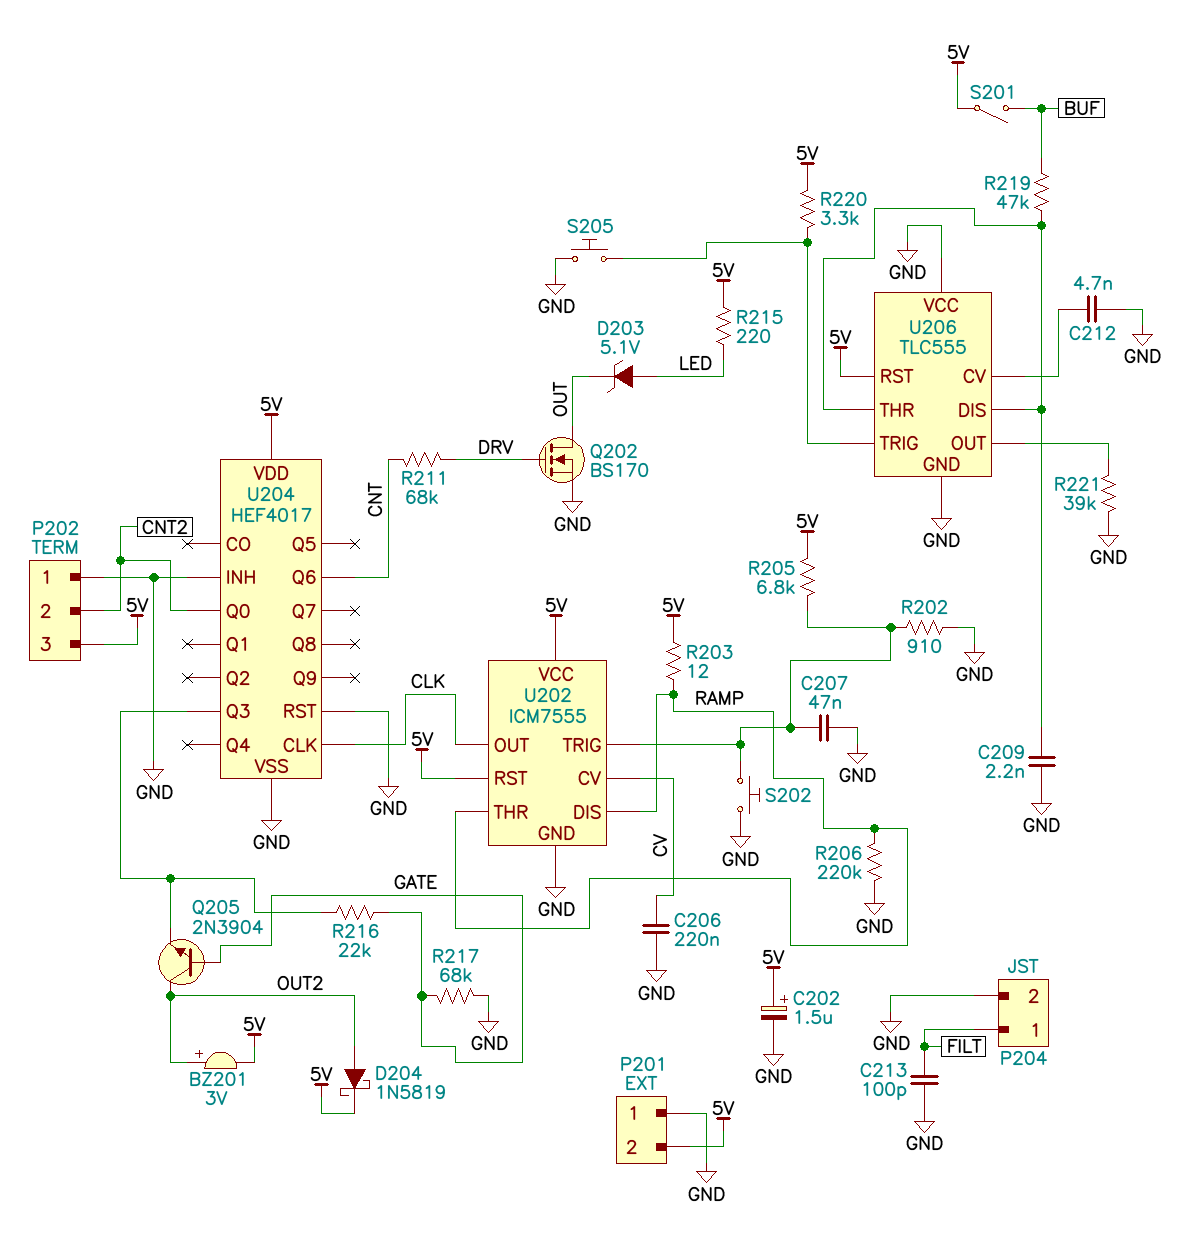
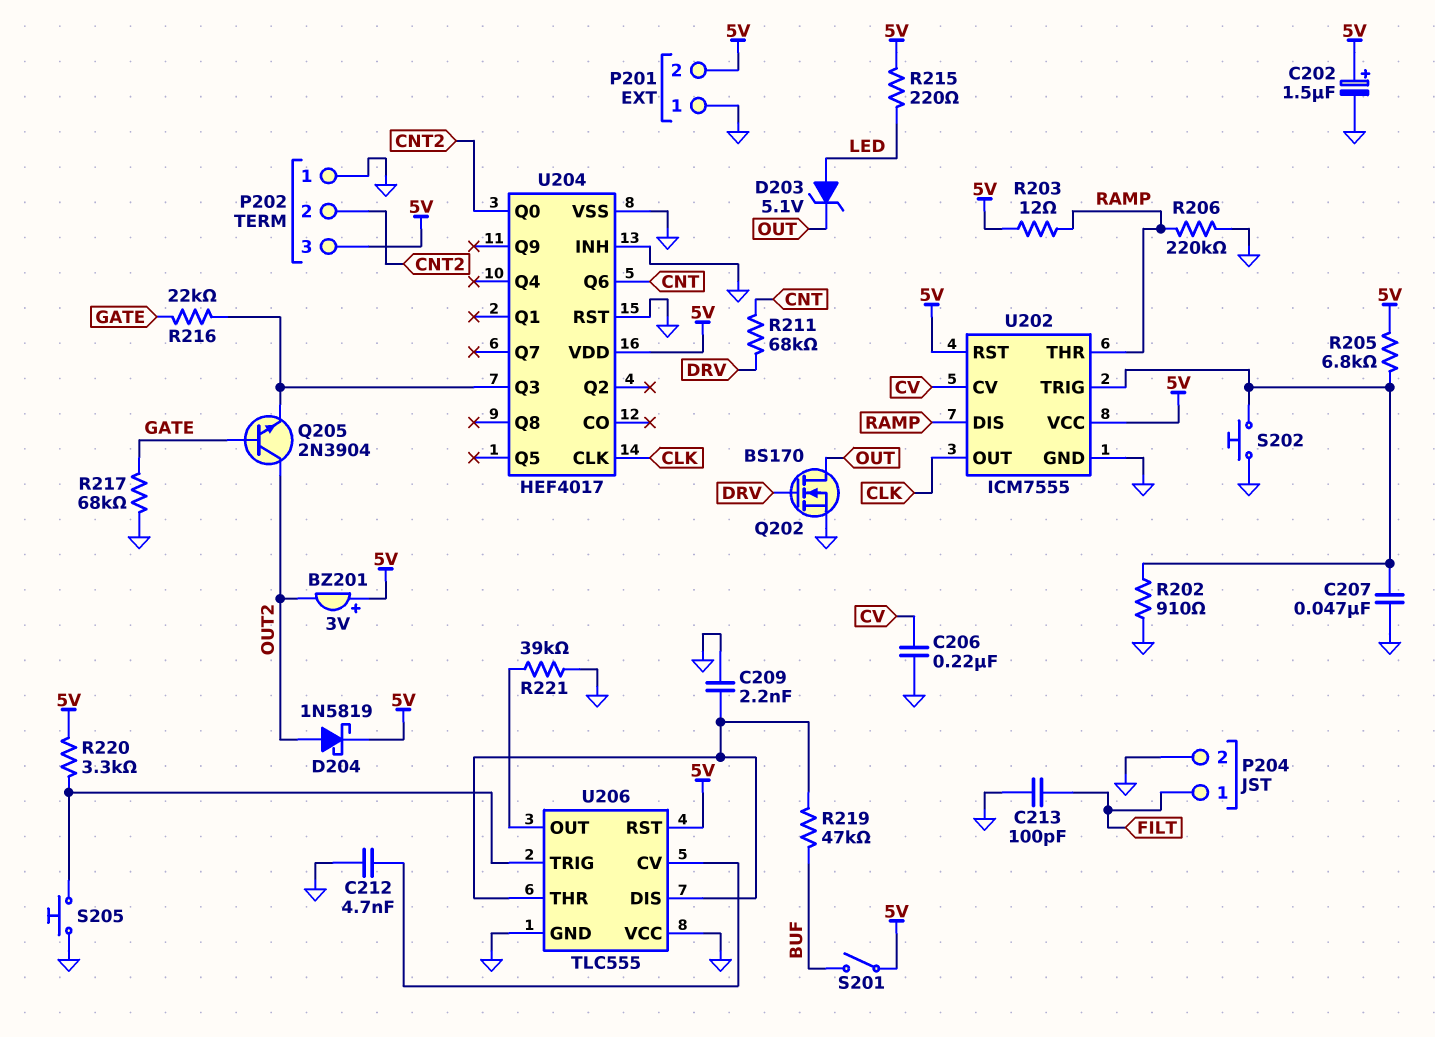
BZ201: buzzer 3V (plus OUT2, minus 5V) -> buzzer 3V (plus 5V, minus OUT2)

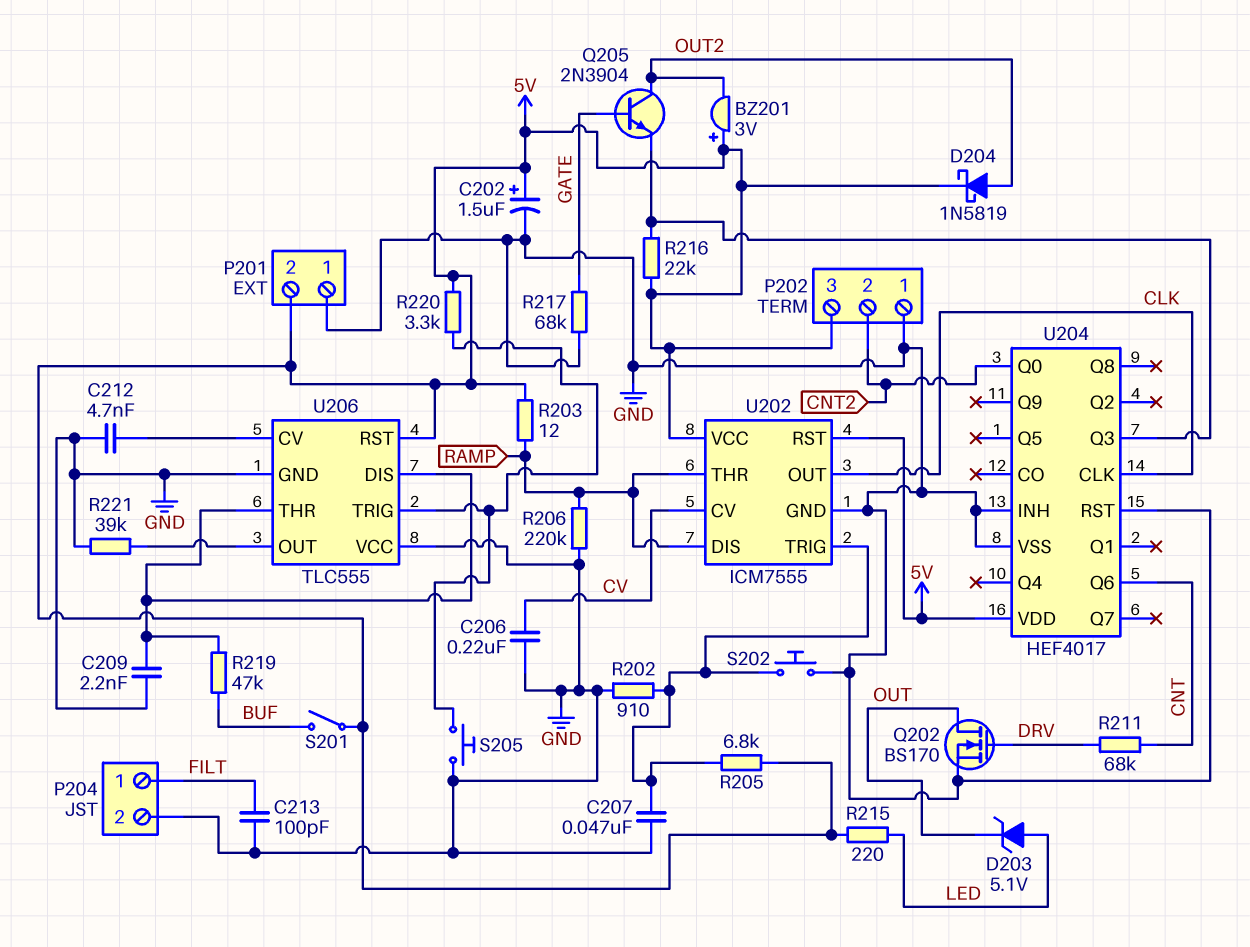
R216: 22k (GATE, U204/Q3) -> 22k (5V, U204/Q3)

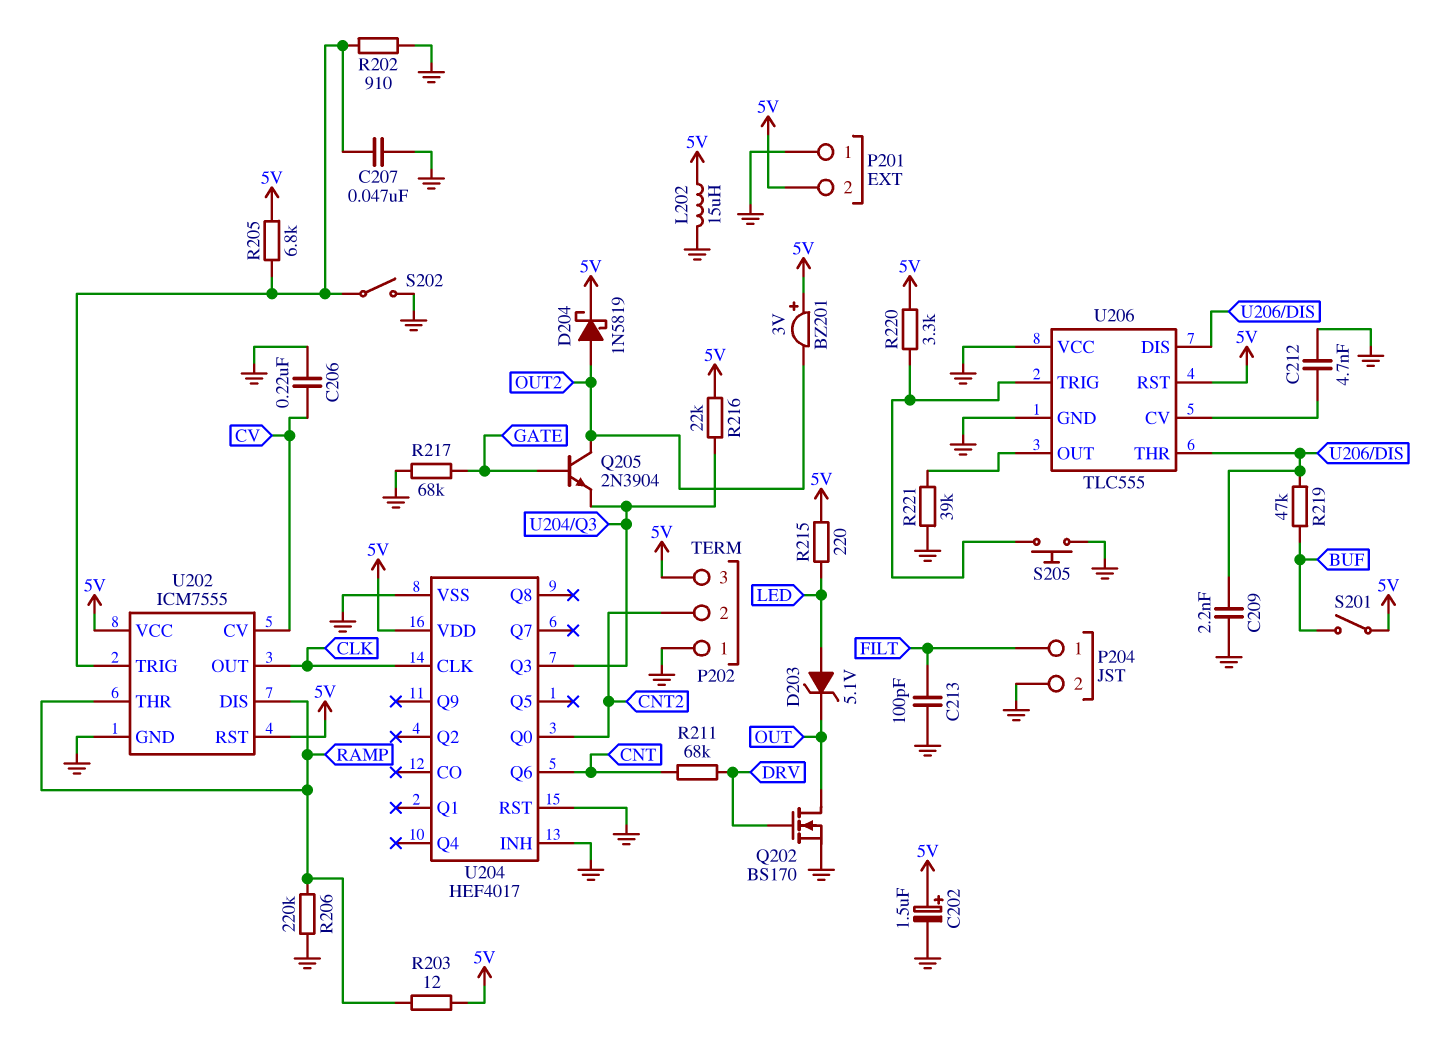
L202: none -> 15uH (5V, GND)
S202: button (GND, U202/TRIG) -> switch (GND, U202/TRIG)

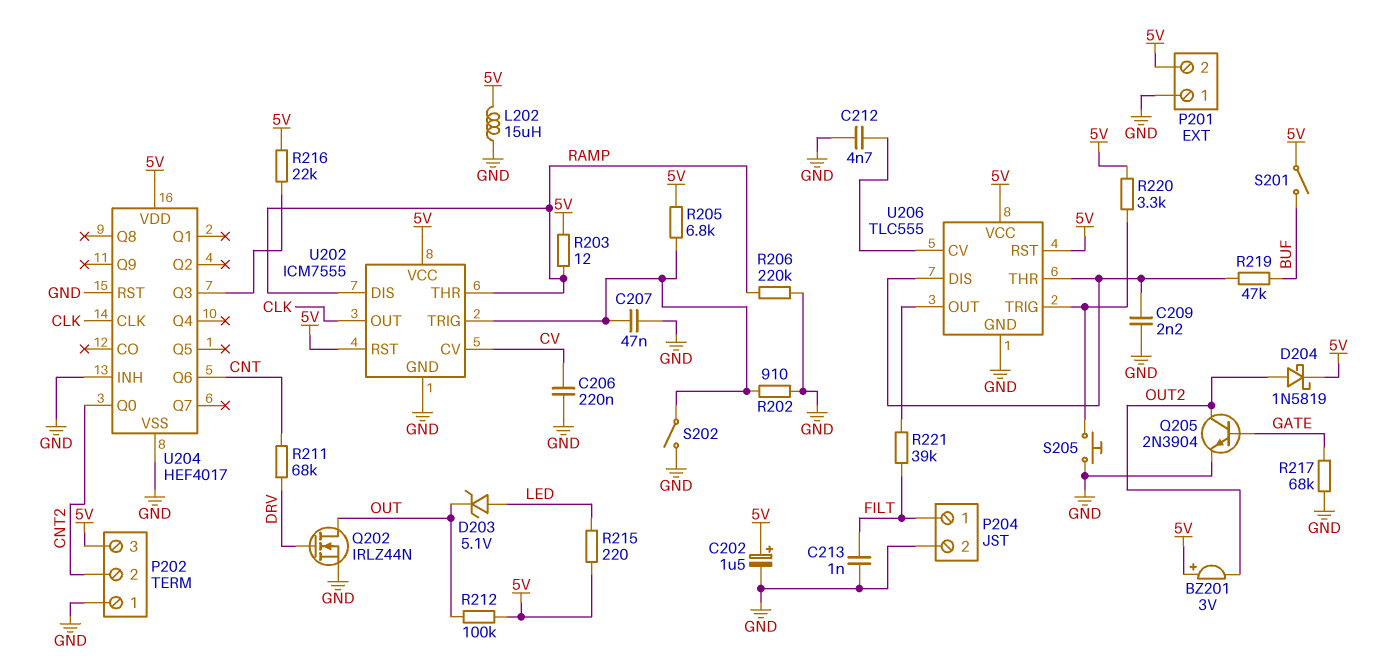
C213: 100pF (FILT, GND) -> 1nF (FILT, GND)
Q202: NMOS BS170 (G DRV, D OUT, S GND) -> NMOS IRLZ44N (G DRV, D OUT, S GND)
Q205: NPN 2N3904 (B GATE, C OUT2, E U204/Q3) -> NPN 2N3904 (B GATE, C OUT2, E GND)
R212: none -> 100k (5V, OUT)
R221: 39k (GND, U206/OUT) -> 39k (FILT, U206/OUT)
U206 pin VCC: GND -> 5V

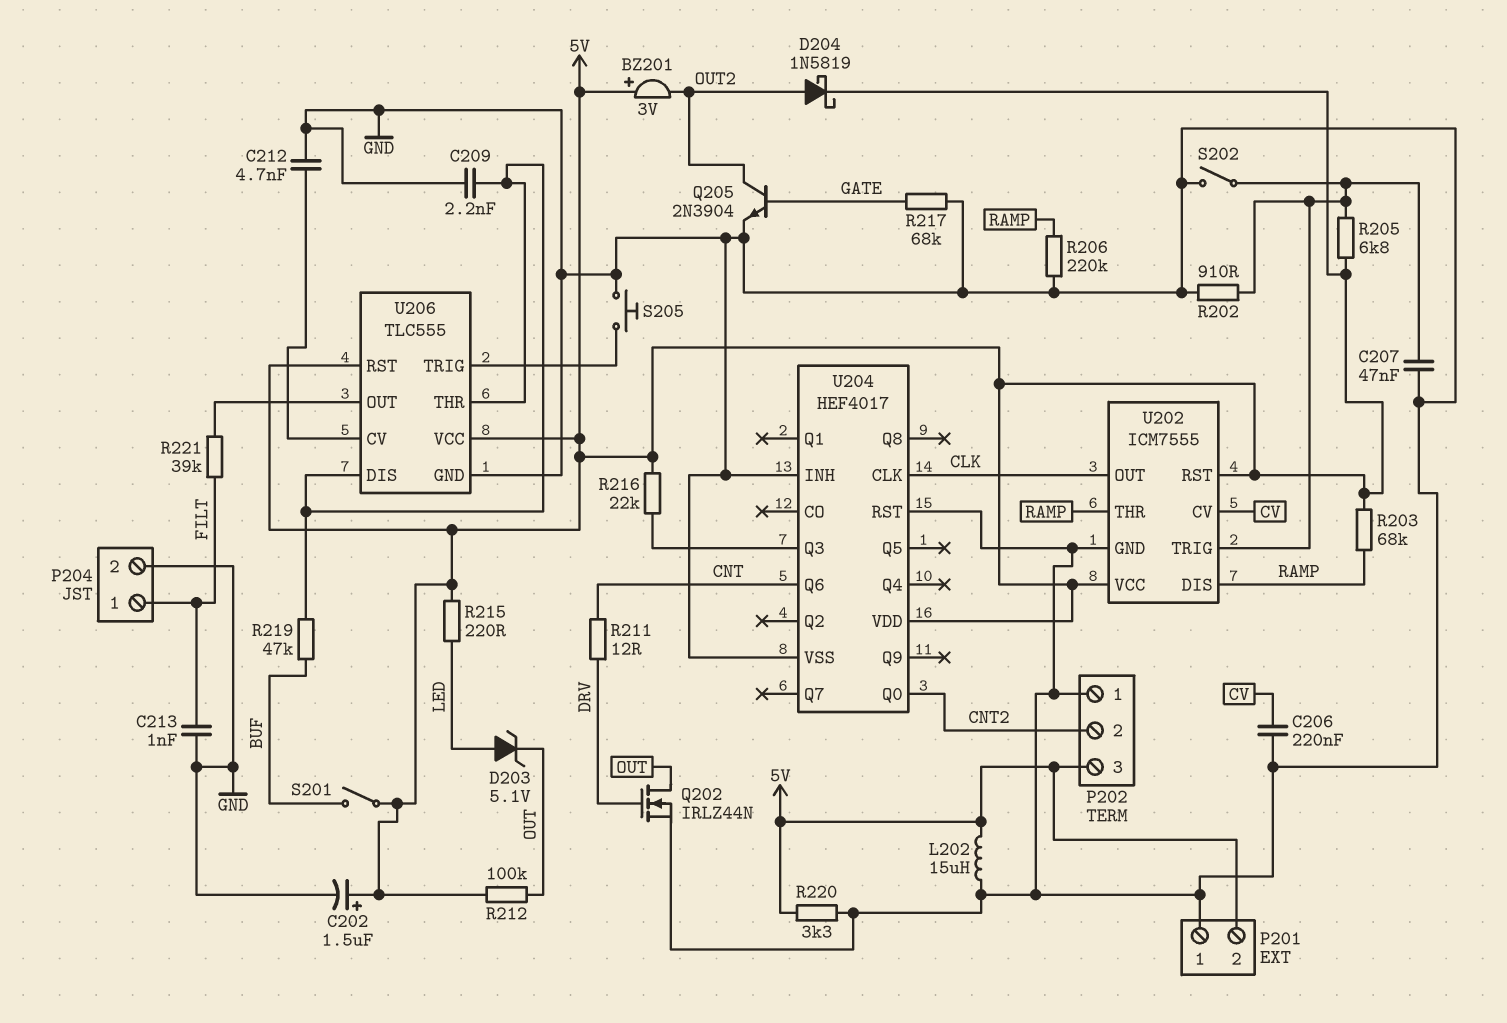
R203: 12 (5V, RAMP) -> 68k (5V, RAMP)
R211: 68k (CNT, DRV) -> 12 (CNT, DRV)
R220: 3.3k (5V, U206/TRIG) -> 3.3k (5V, GND)

